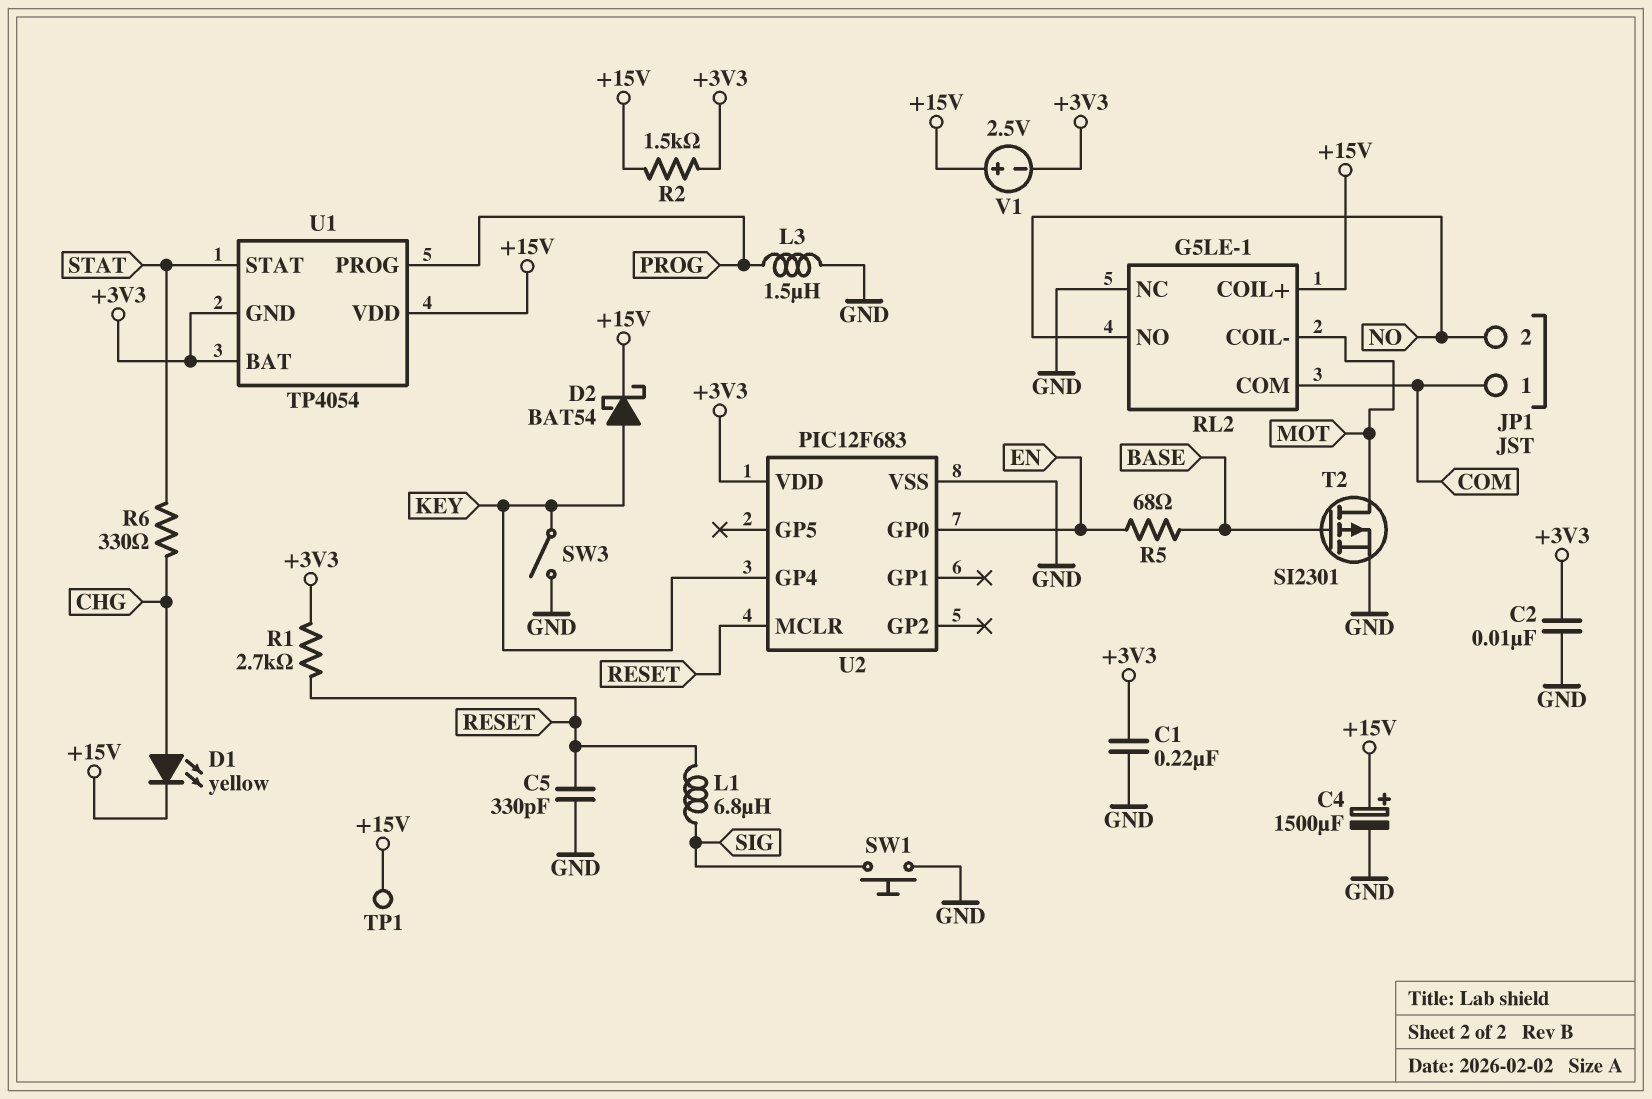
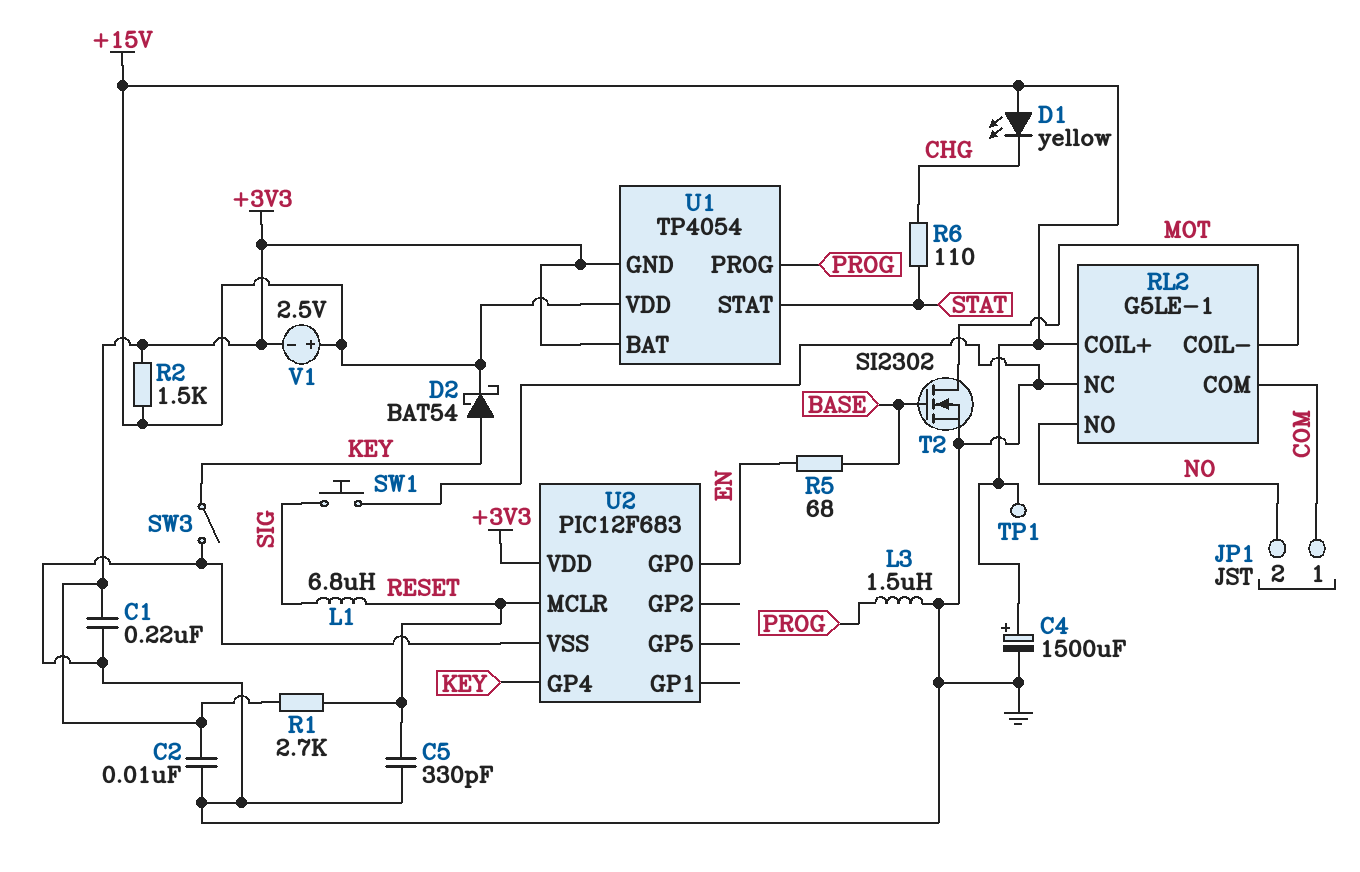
D1: LED yellow (A CHG, K +15V) -> LED yellow (A +15V, K CHG)
R6: 330 (CHG, STAT) -> 110 (CHG, STAT)
T2: PMOS SI2301 (G BASE, D MOT, S GND) -> NMOS SI2302 (G BASE, D MOT, S GND)

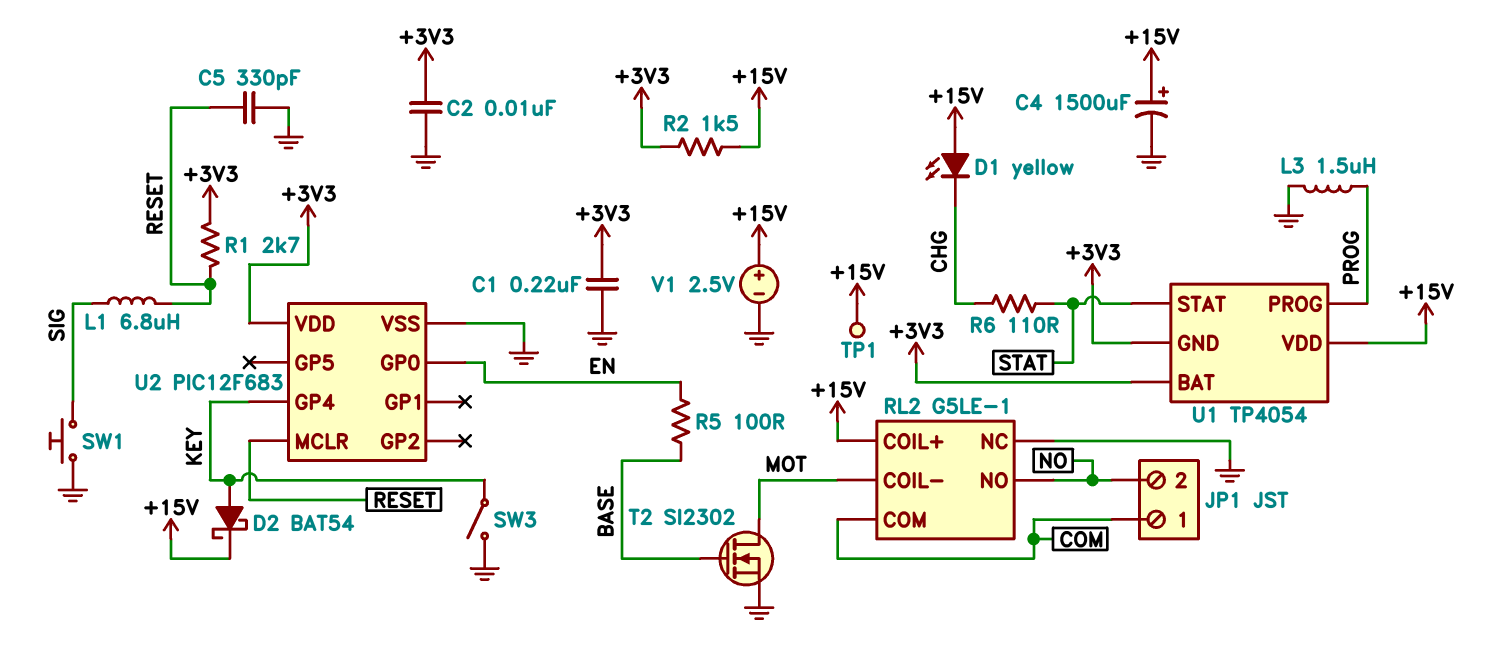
R5: 68 (BASE, EN) -> 100 (BASE, EN)
V1: 2.5V (plus +15V, minus +3V3) -> 2.5V (plus +15V, minus GND)

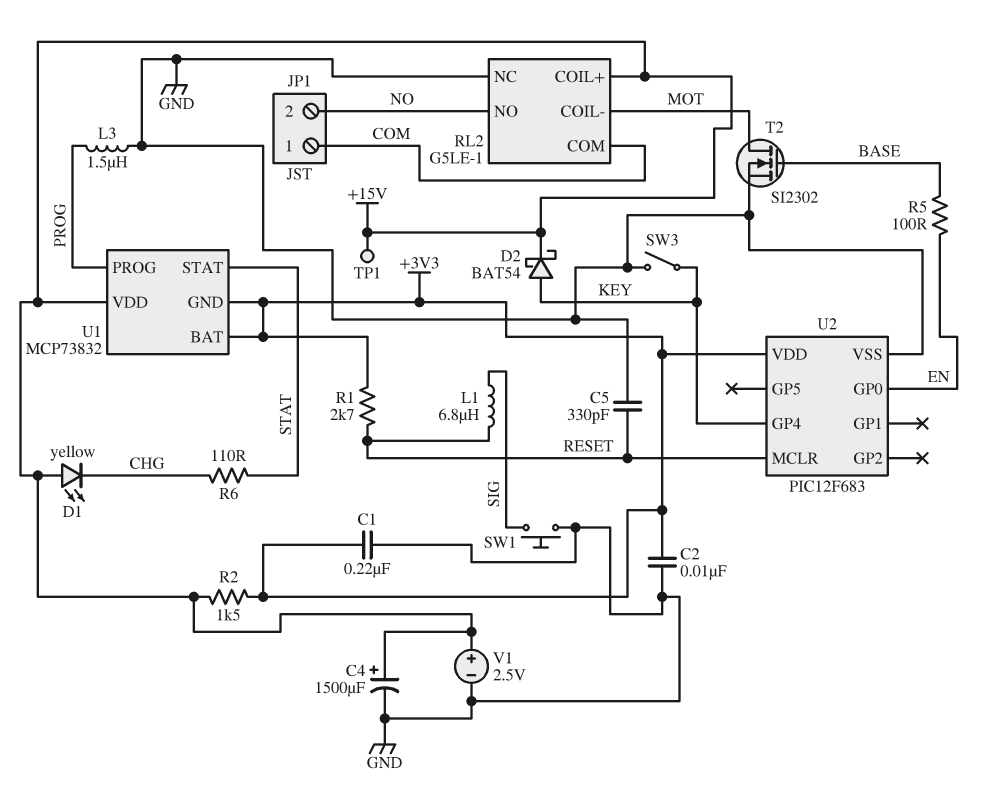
U1: TP4054 -> MCP73832

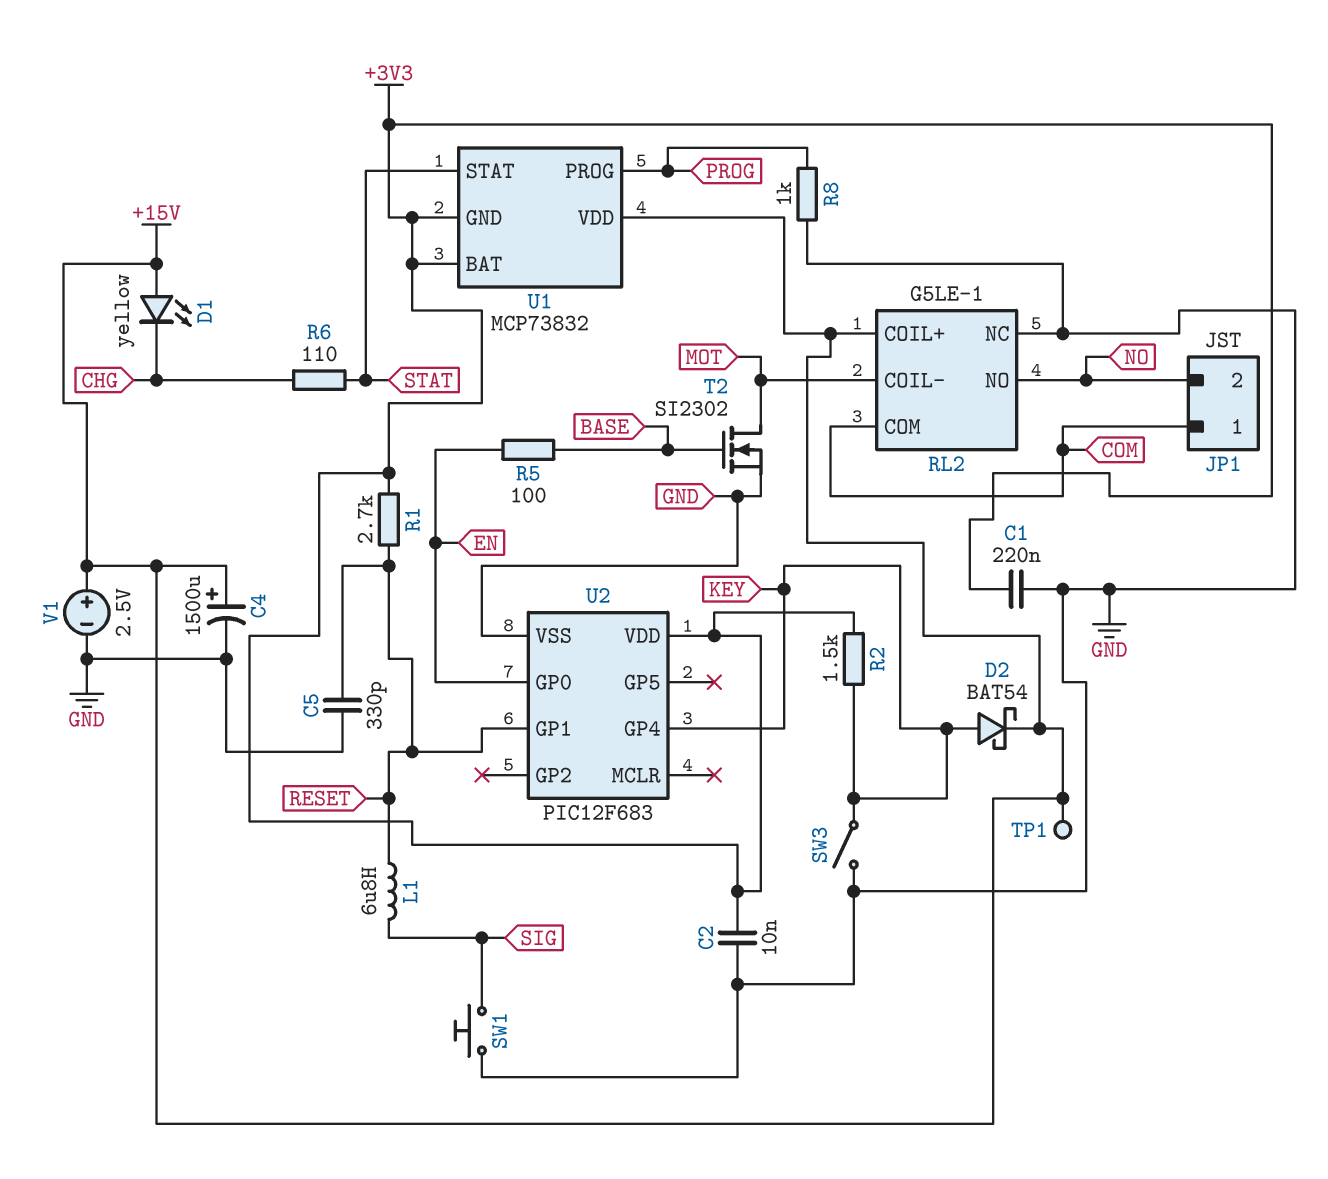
L3: 1.5uH (GND, PROG) -> none
R2: 1.5k (+3V3, +15V) -> 1.5k (+3V3, KEY)
R8: none -> 1k (GND, PROG)
U2 pin GP1: none -> RESET
U2 pin MCLR: RESET -> none

